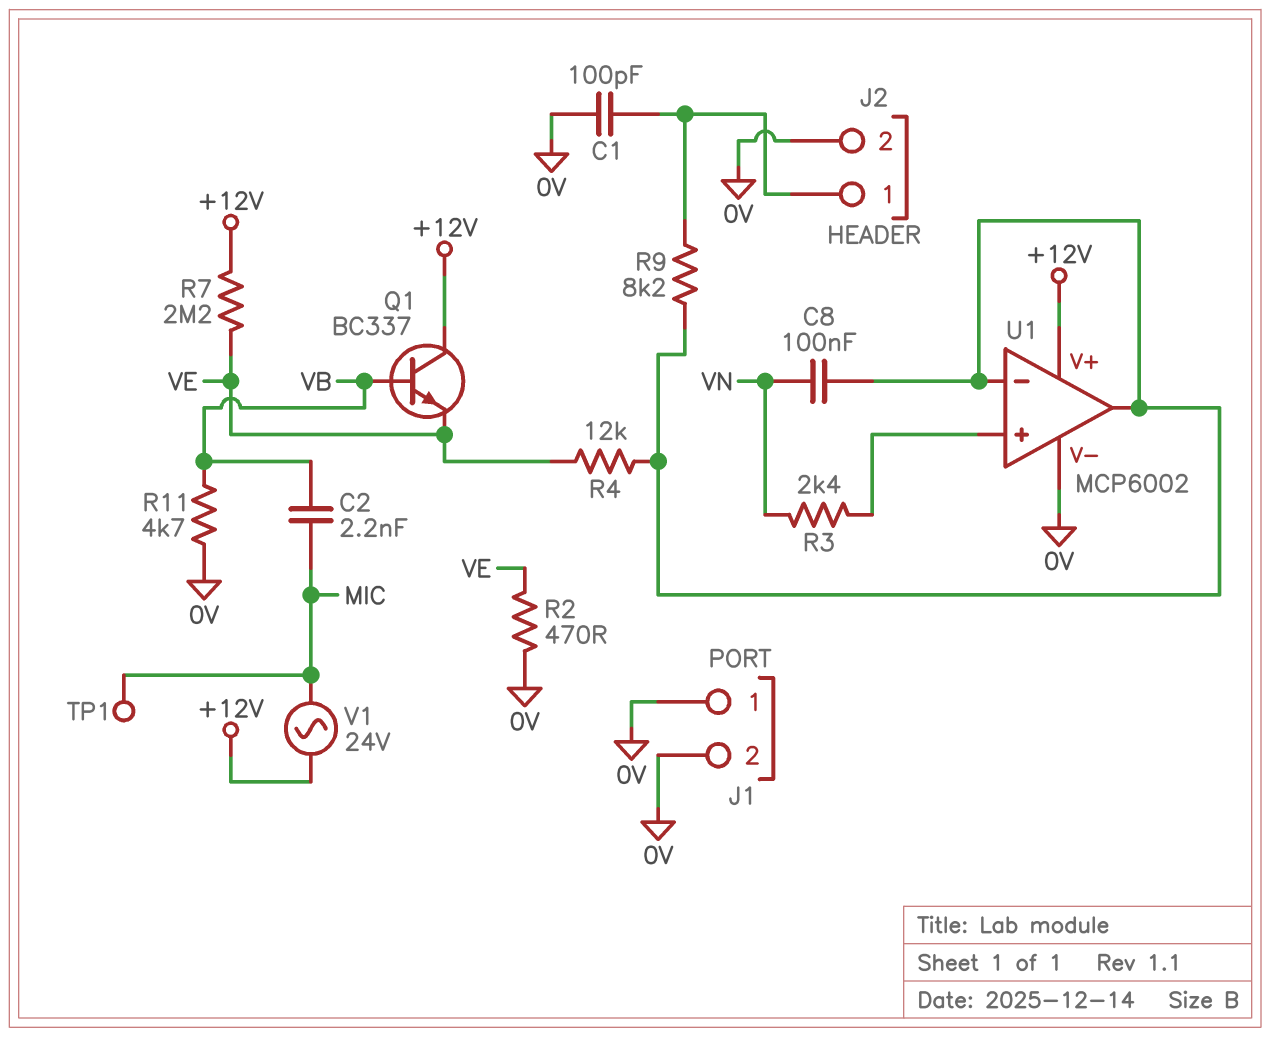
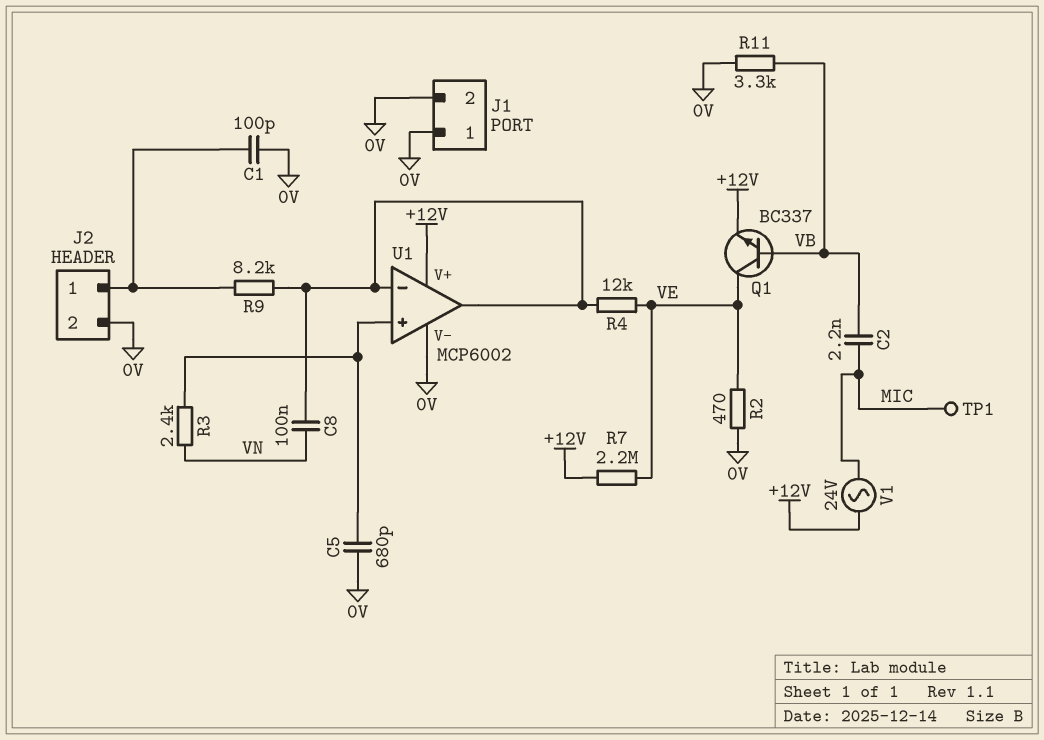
C5: none -> 680pF (0V, U1/in+)
Q1: NPN BC337 (B VB, C +12V, E VE) -> NPN BC337 (B VB, C VE, E +12V)
R11: 4.7k (0V, VB) -> 3.3k (0V, VB)

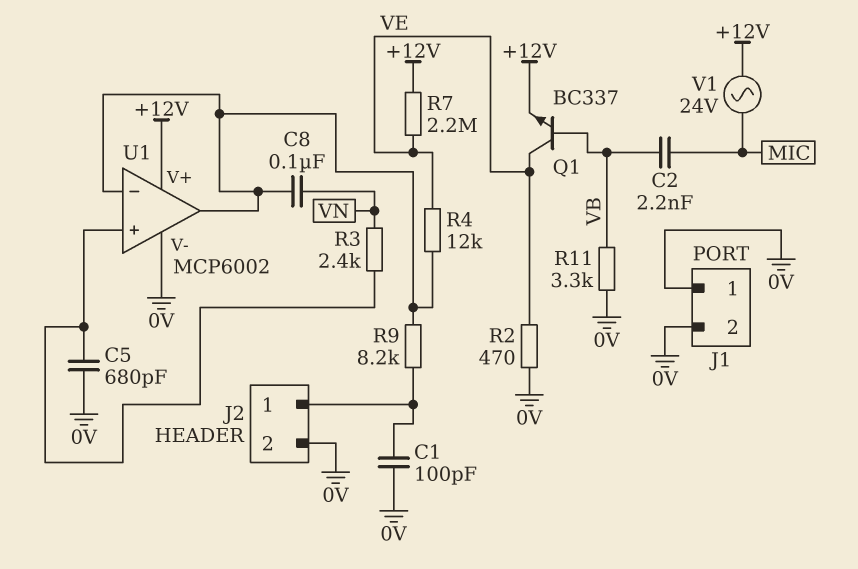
TP1: test point (MIC) -> none

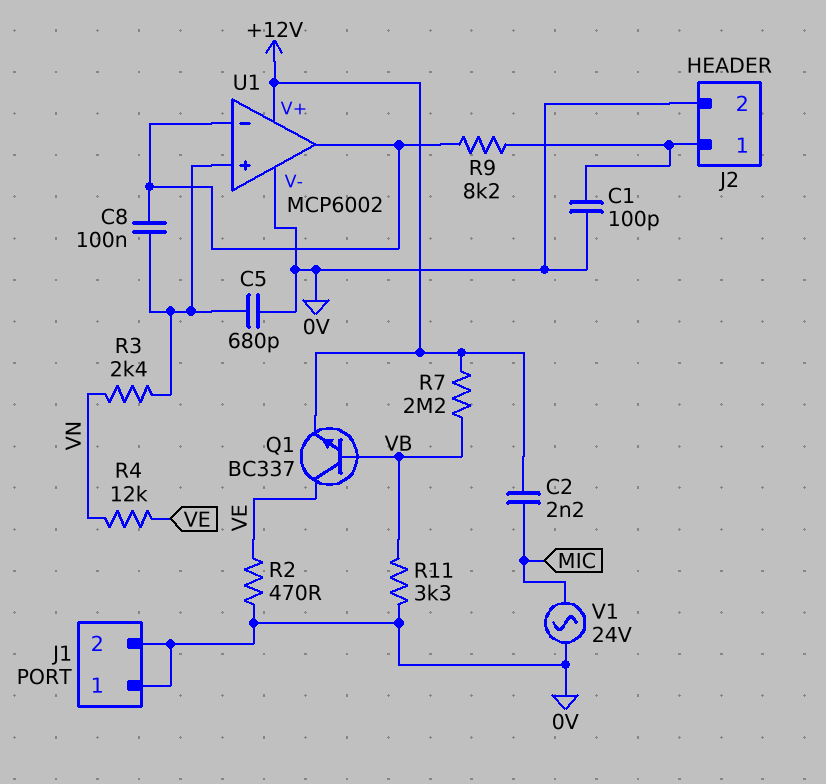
C2: 2.2nF (MIC, VB) -> 2.2nF (+12V, MIC)
C8: 100nF (U1/in-, VN) -> 100nF (U1/in+, U1/in-)
R4: 12k (U1/in-, VE) -> 12k (VE, VN)
R7: 2.2M (+12V, VE) -> 2.2M (+12V, VB)
V1: AC 24V (+12V, MIC) -> AC 24V (0V, MIC)

